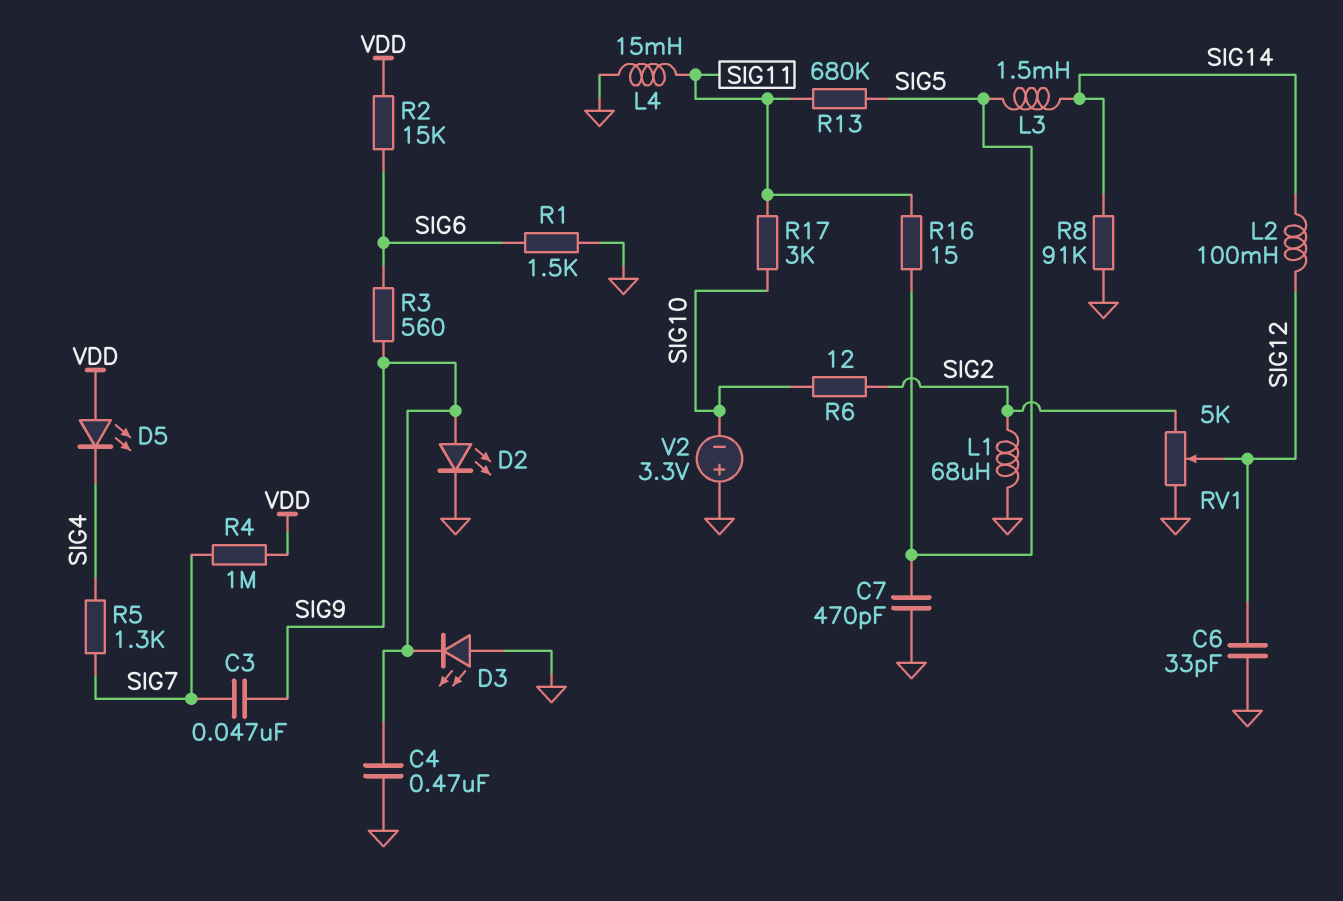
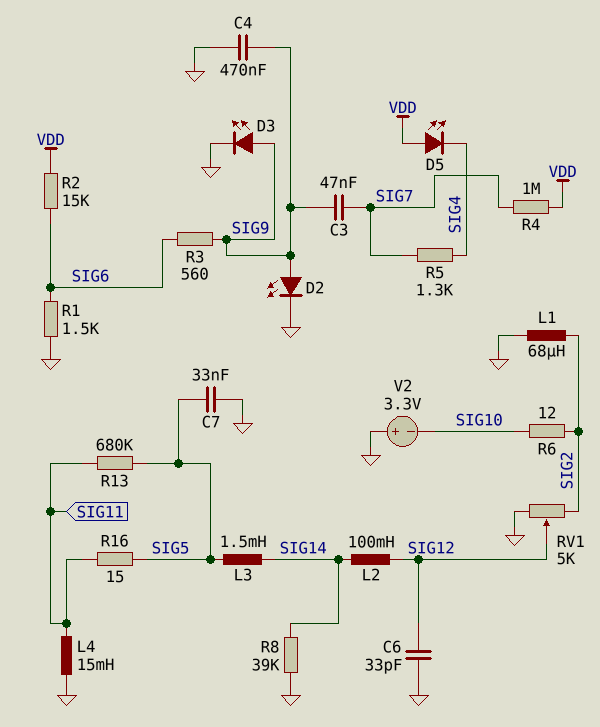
C7: 470pF (GND, SIG5) -> 33nF (GND, SIG5)
D3: LED (A GND, K SIG9) -> LED (A SIG9, K GND)
R8: 91k (GND, SIG14) -> 39k (GND, SIG14)
R17: 3k (SIG10, SIG11) -> none

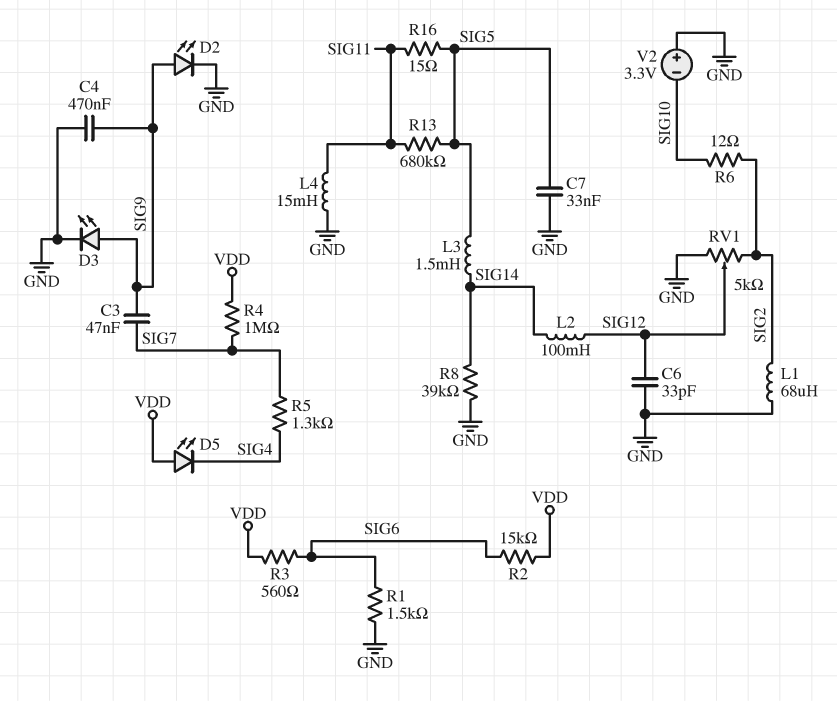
R3: 560 (SIG6, SIG9) -> 560 (SIG6, VDD)

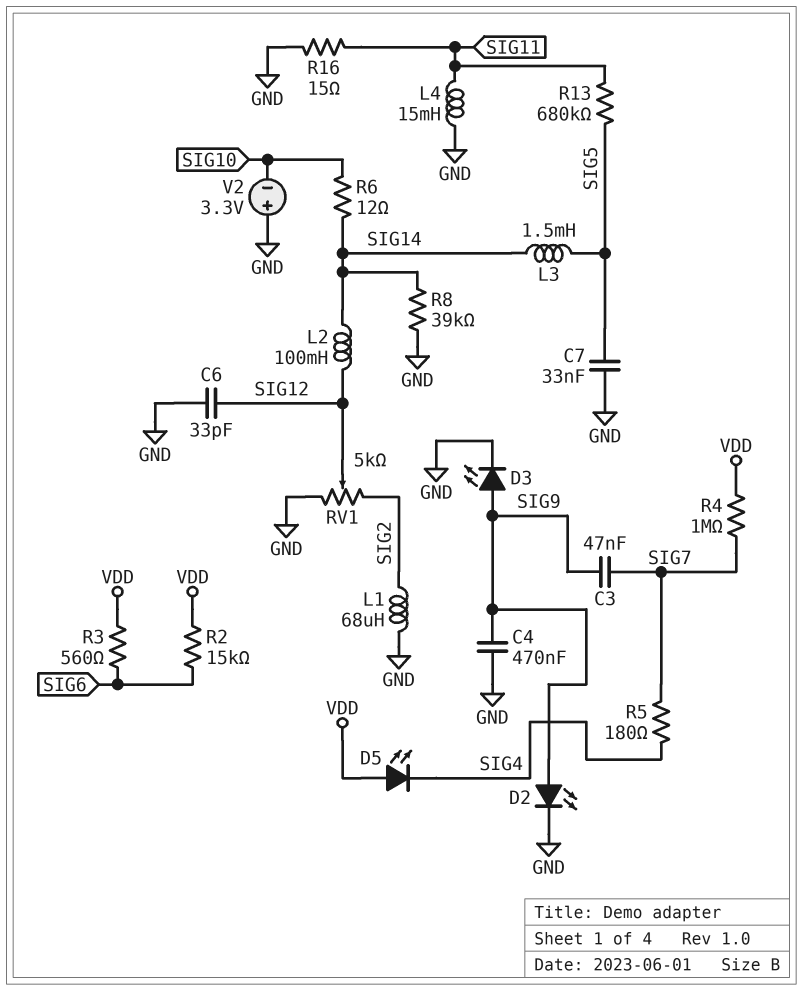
R1: 1.5k (GND, SIG6) -> none
R5: 1.3k (SIG4, SIG7) -> 180 (SIG4, SIG7)
R6: 12 (SIG2, SIG10) -> 12 (SIG10, SIG14)
R16: 15 (SIG5, SIG11) -> 15 (GND, SIG11)

